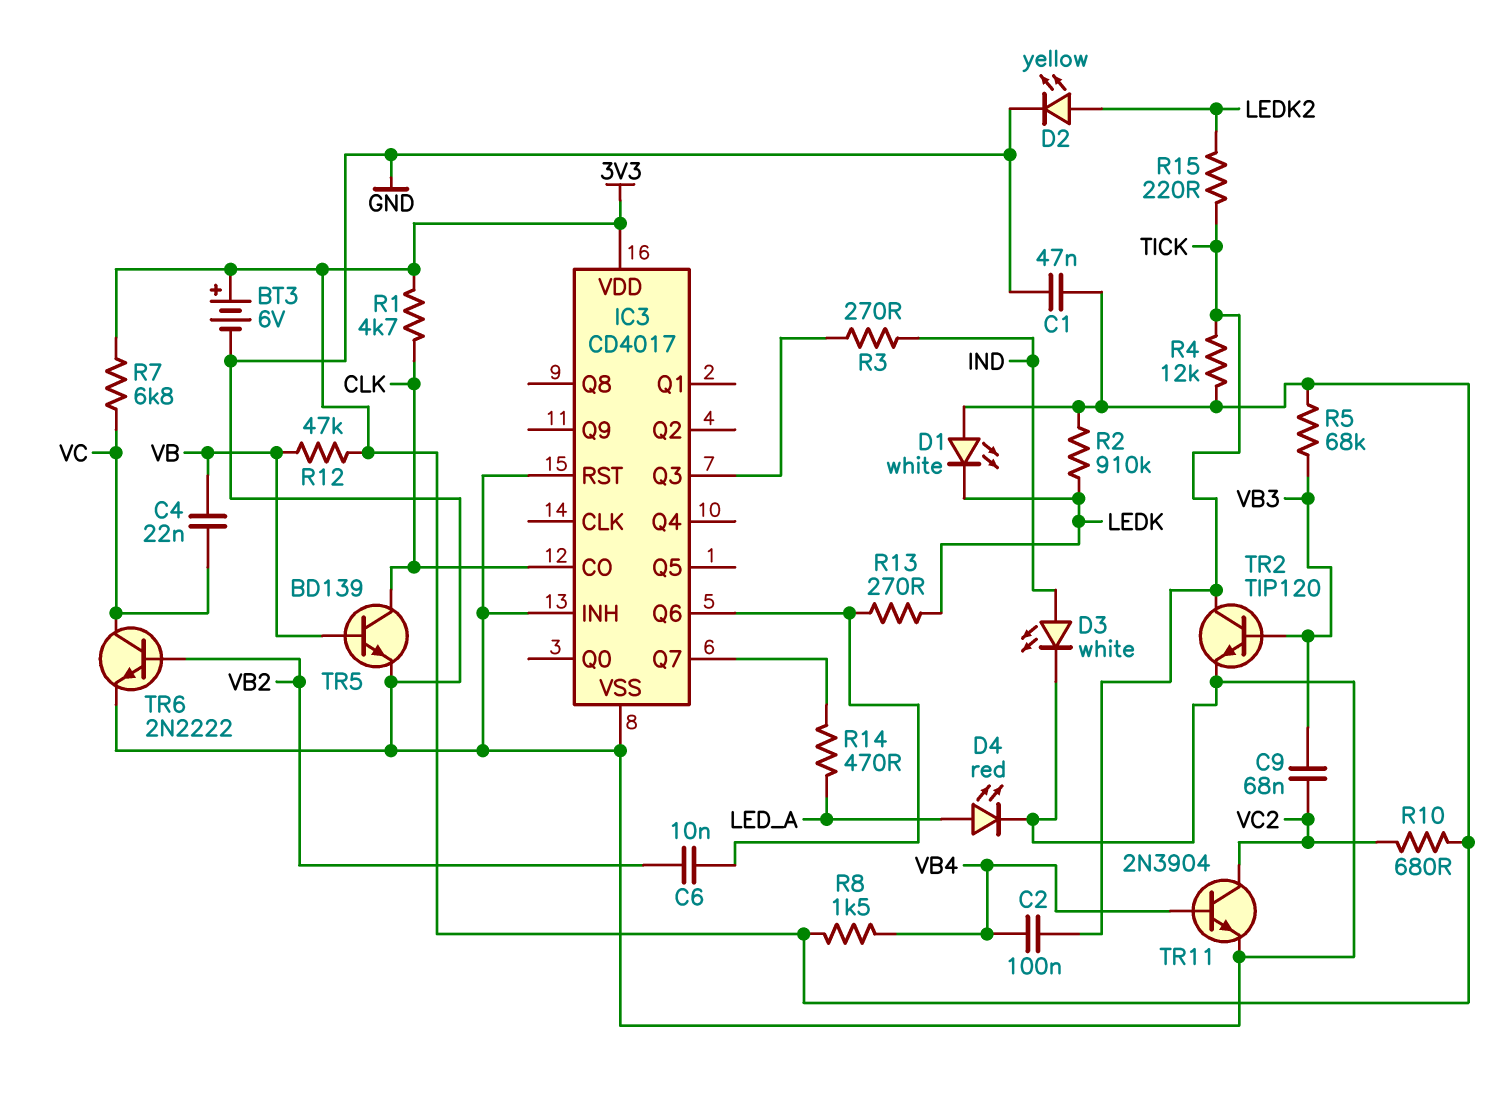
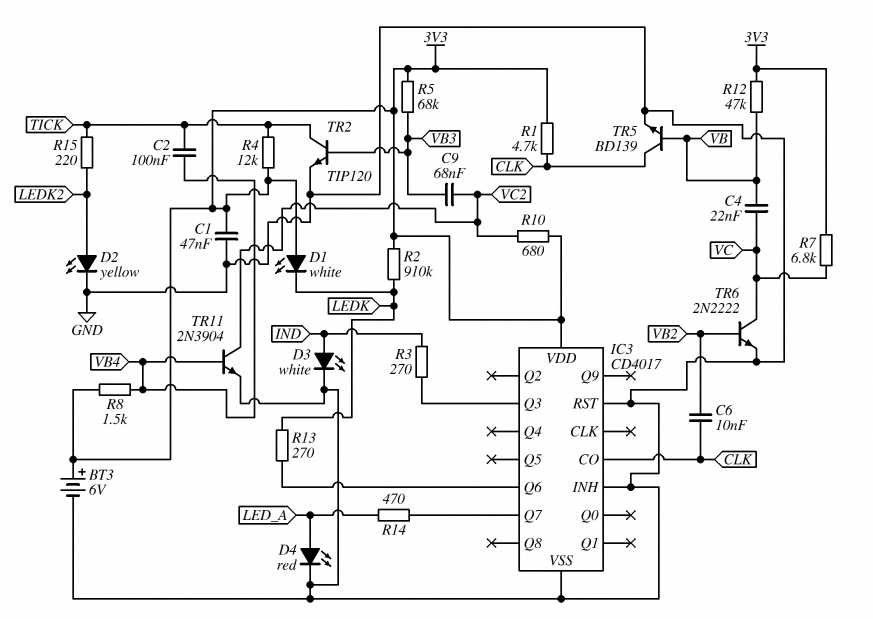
C6: 10nF (IC3/Q6, VB2) -> 10nF (CLK, VB2)

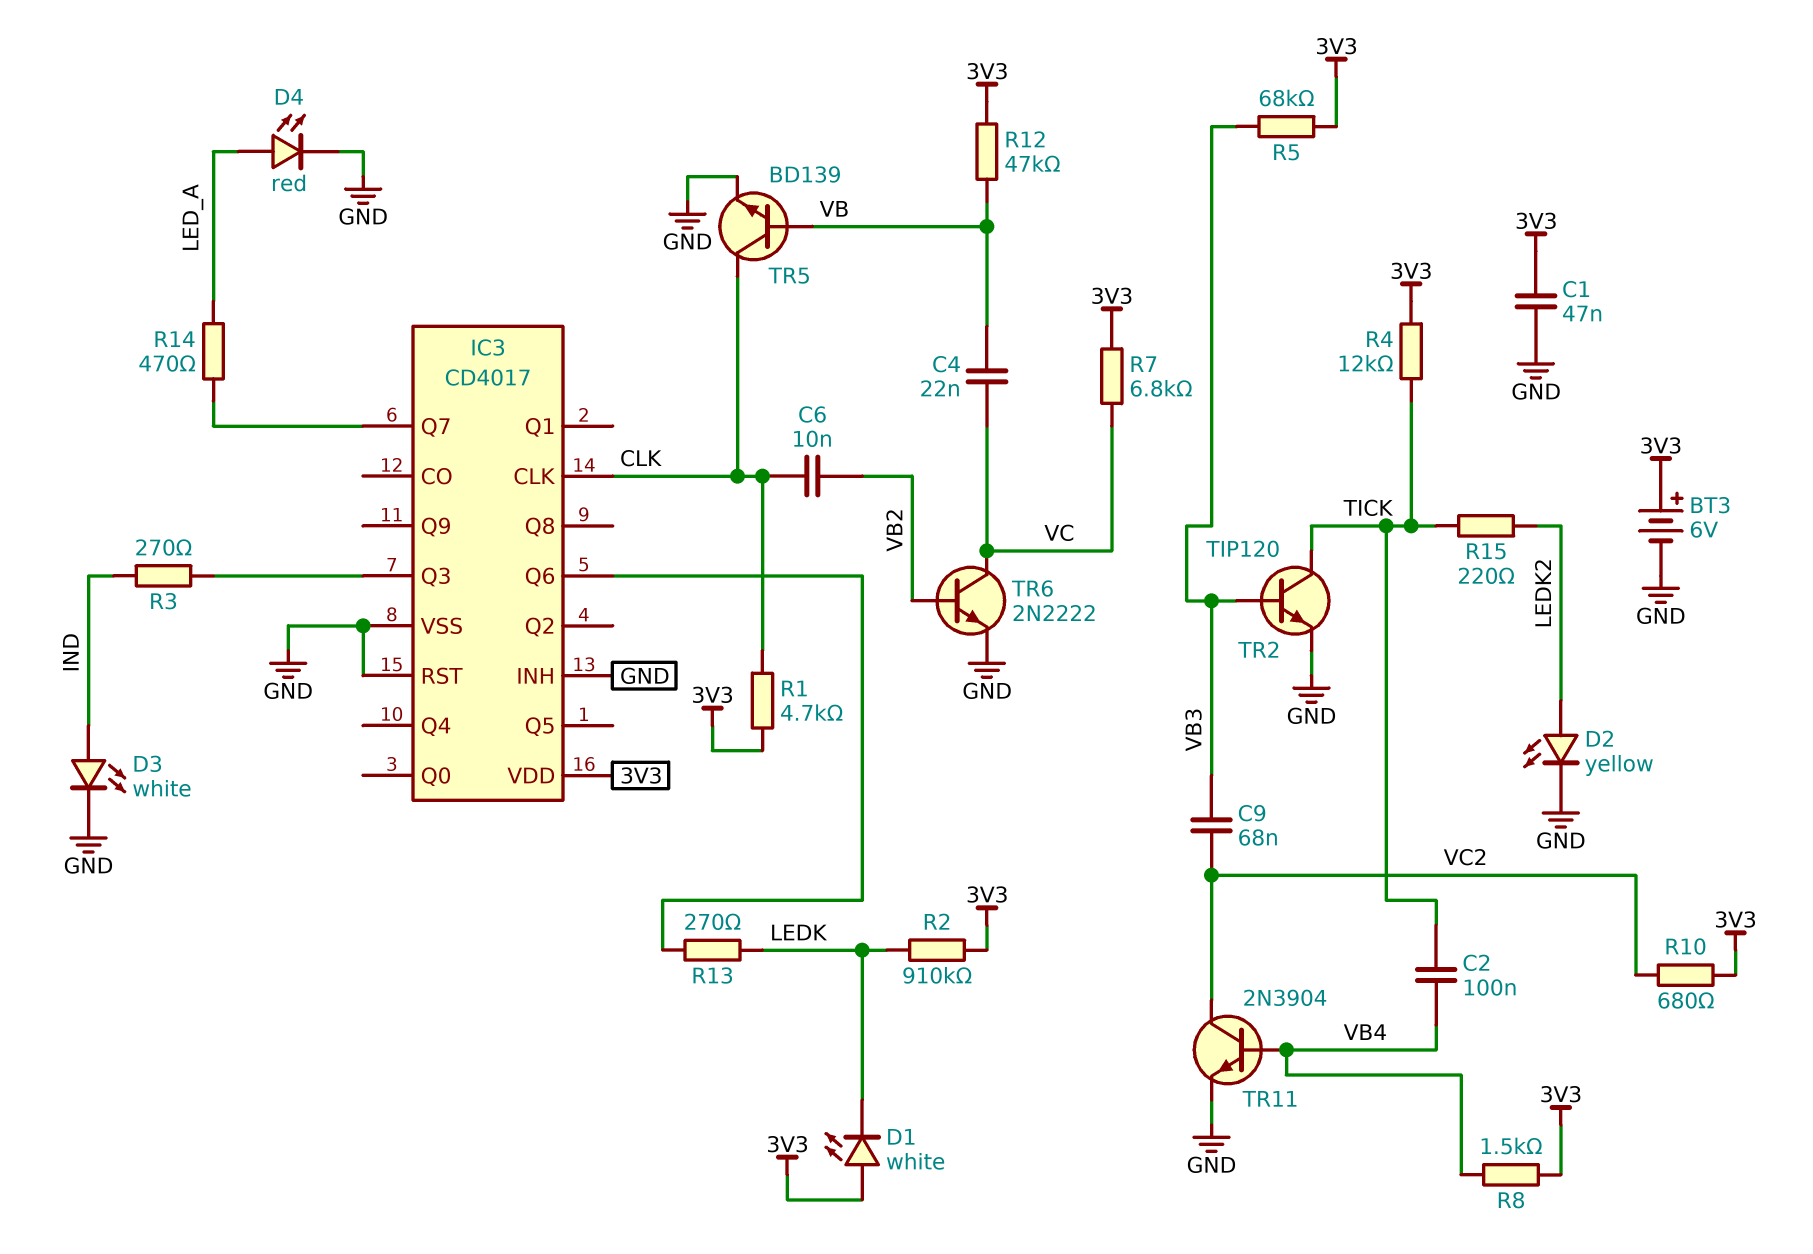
IC3 pin CLK: none -> CLK
IC3 pin CO: CLK -> none

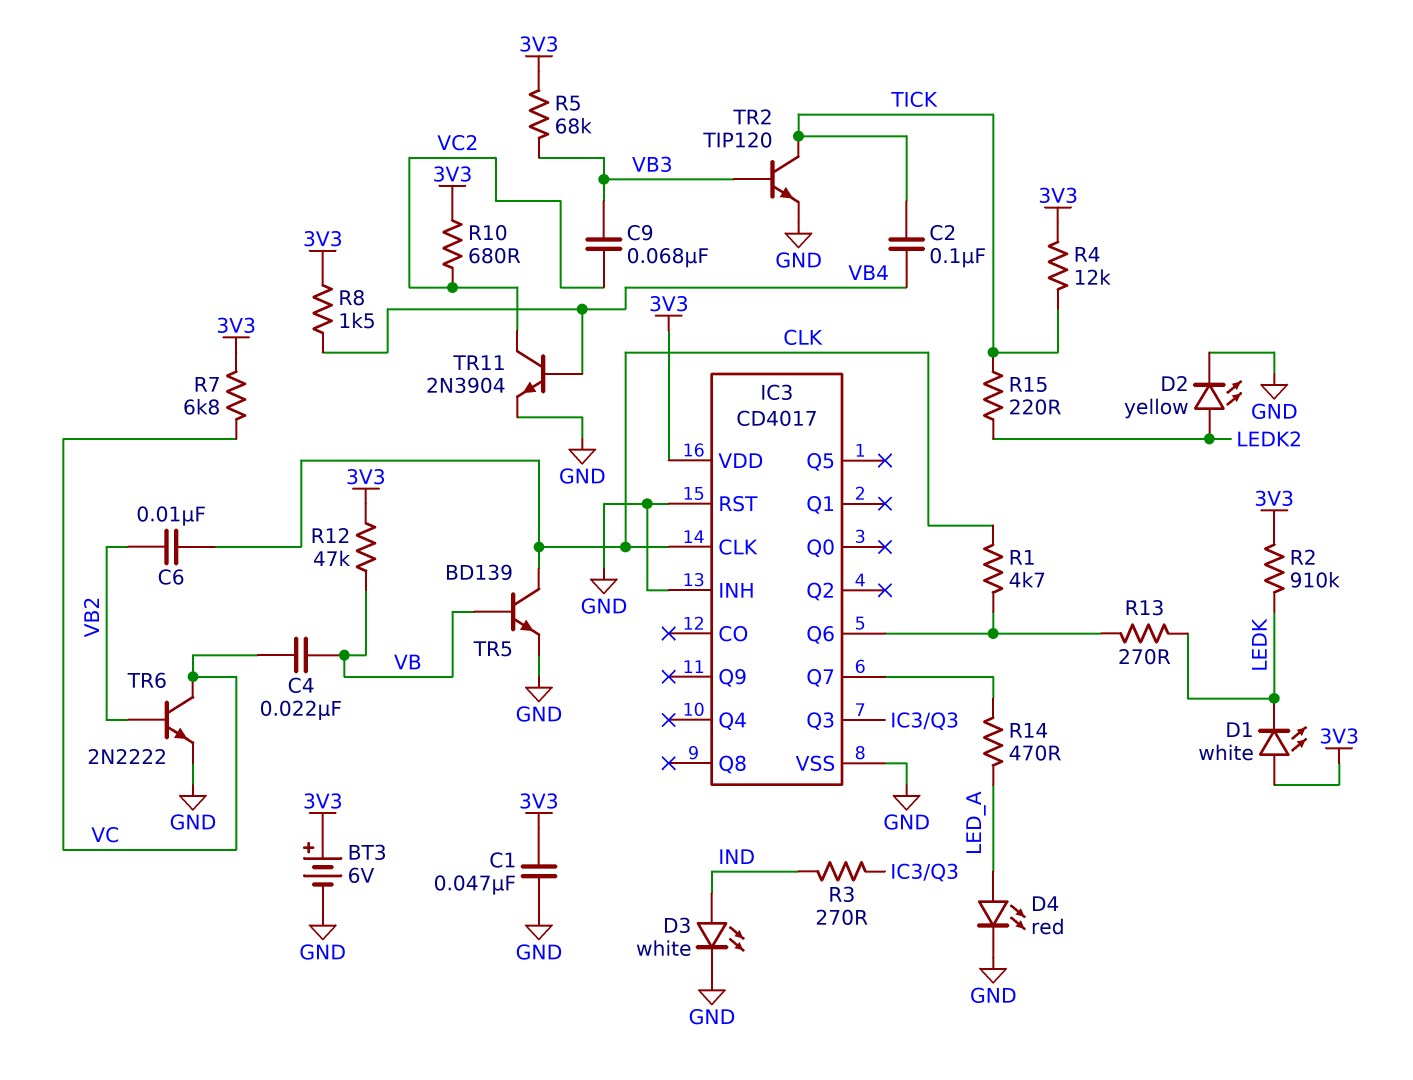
R1: 4.7k (3V3, CLK) -> 4.7k (CLK, IC3/Q6)

